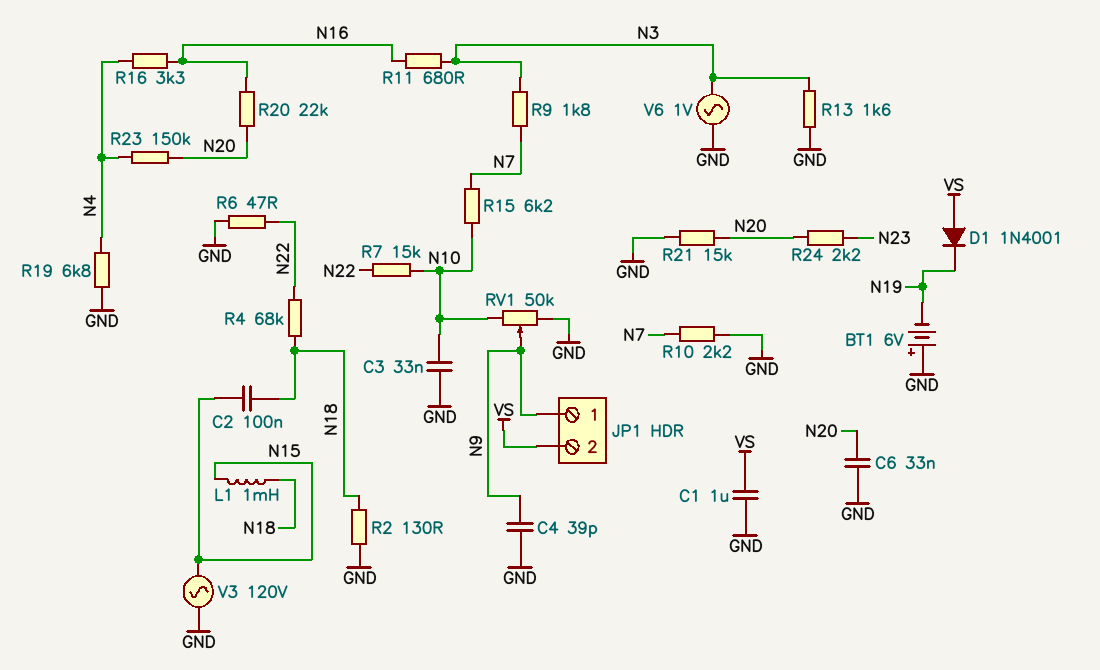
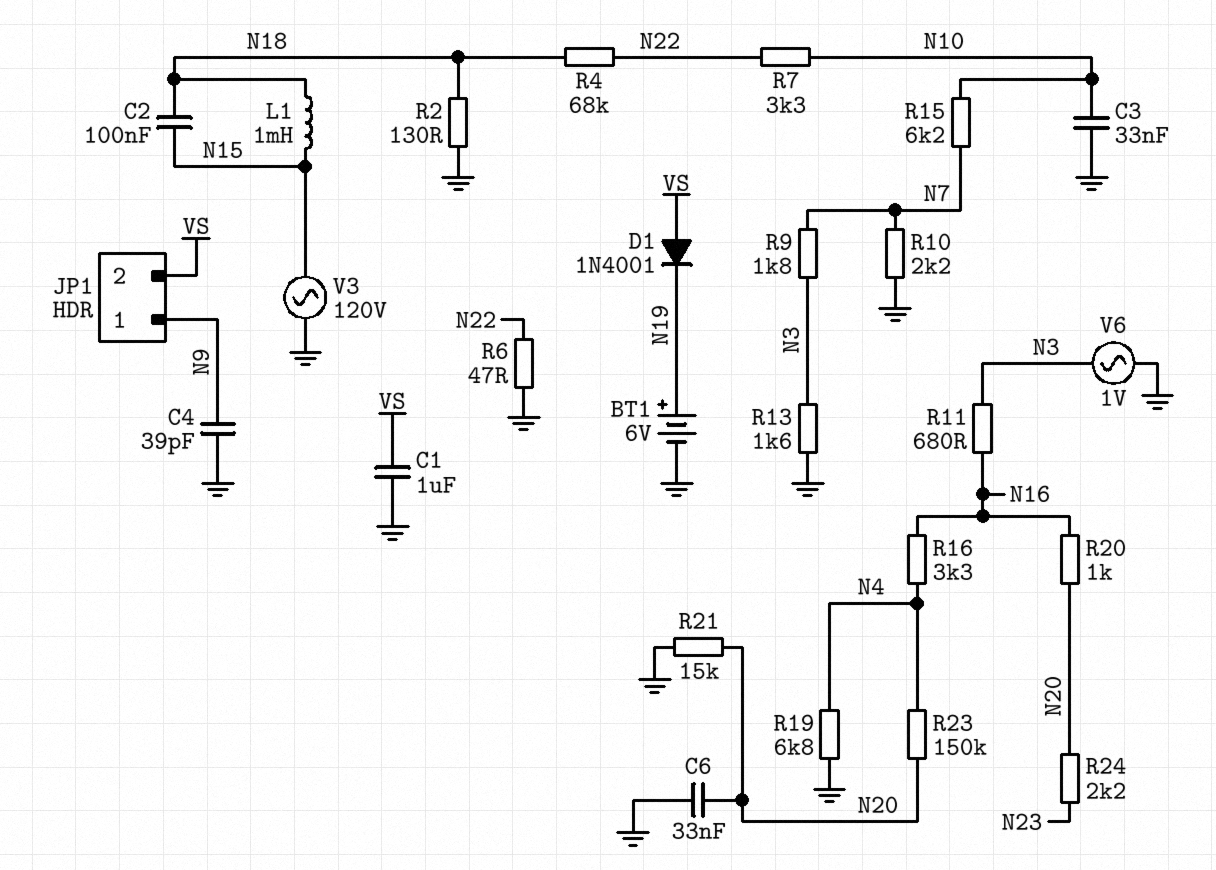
BT1: 6V (plus GND, minus N19) -> 6V (plus N19, minus GND)
R7: 15k (N10, N22) -> 3.3k (N10, N22)
R20: 22k (N16, N20) -> 1k (N16, N20)
RV1: 50k (GND, N10, wiper N9) -> none

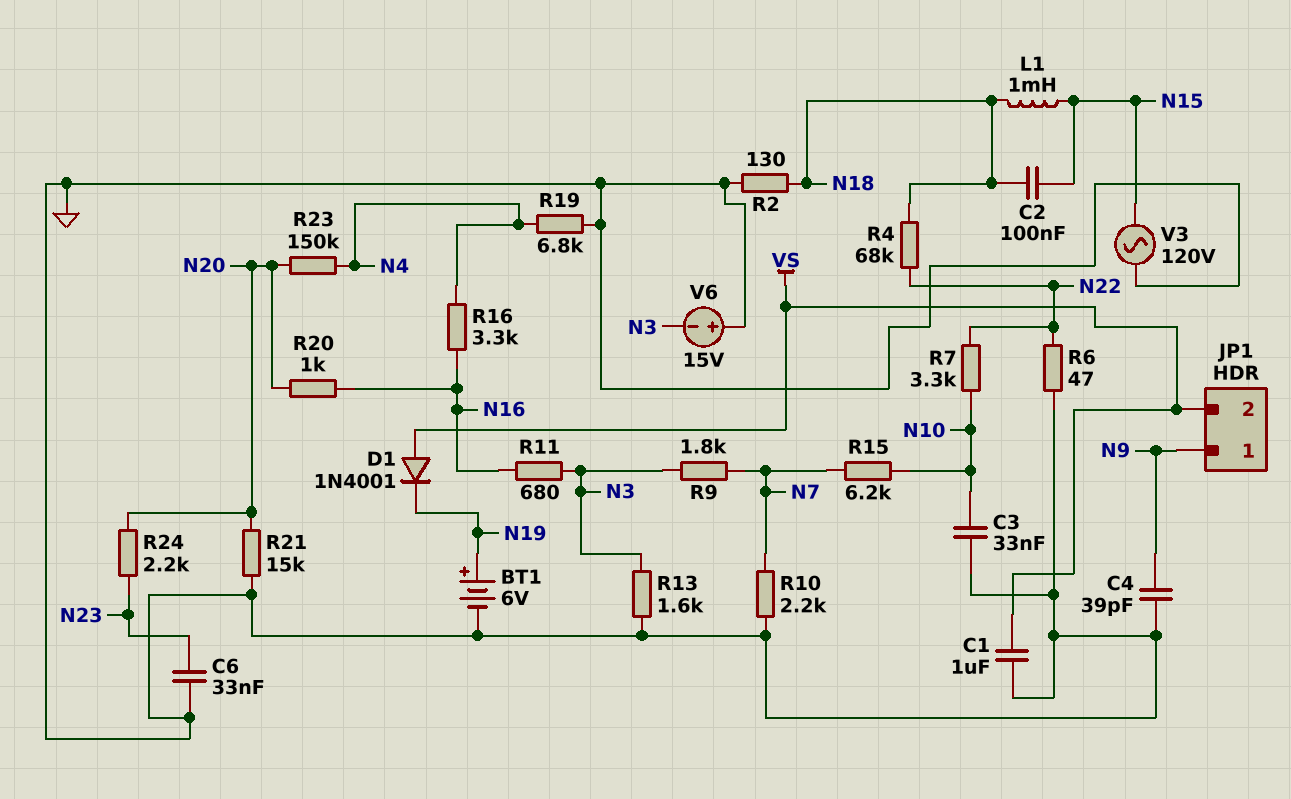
C6: 33nF (GND, N20) -> 33nF (GND, N23)
V6: AC 1V (GND, N3) -> 15V (plus GND, minus N3)

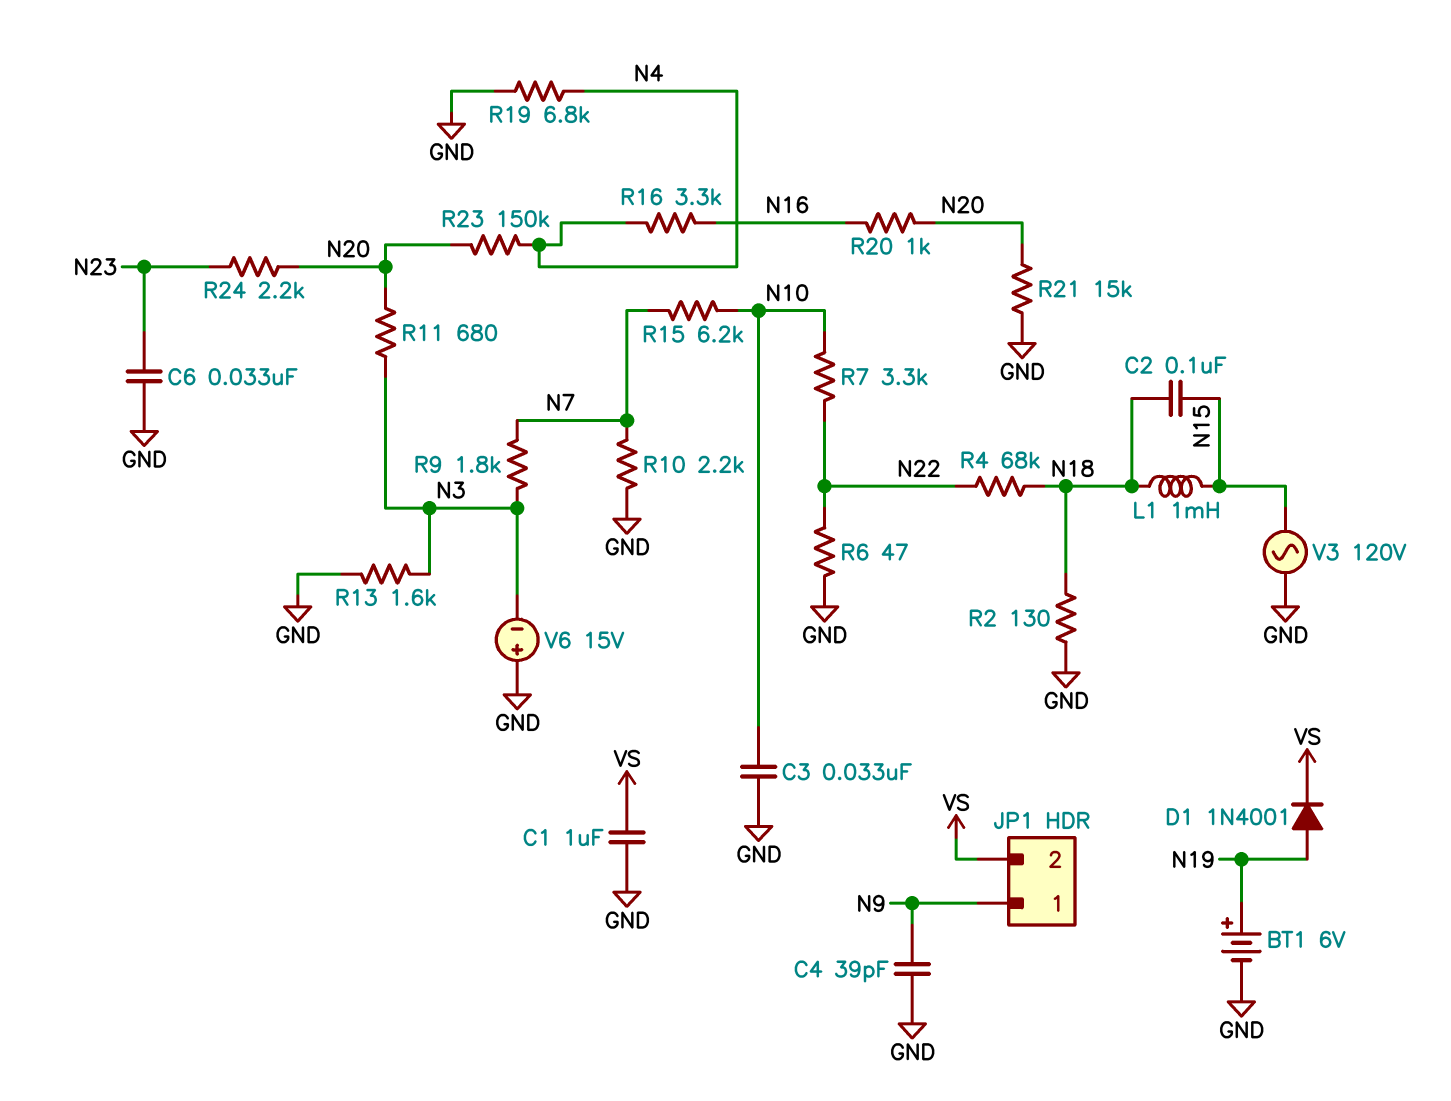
D1: diode 1N4001 (A VS, K N19) -> diode 1N4001 (A N19, K VS)
R11: 680 (N3, N16) -> 680 (N3, N20)

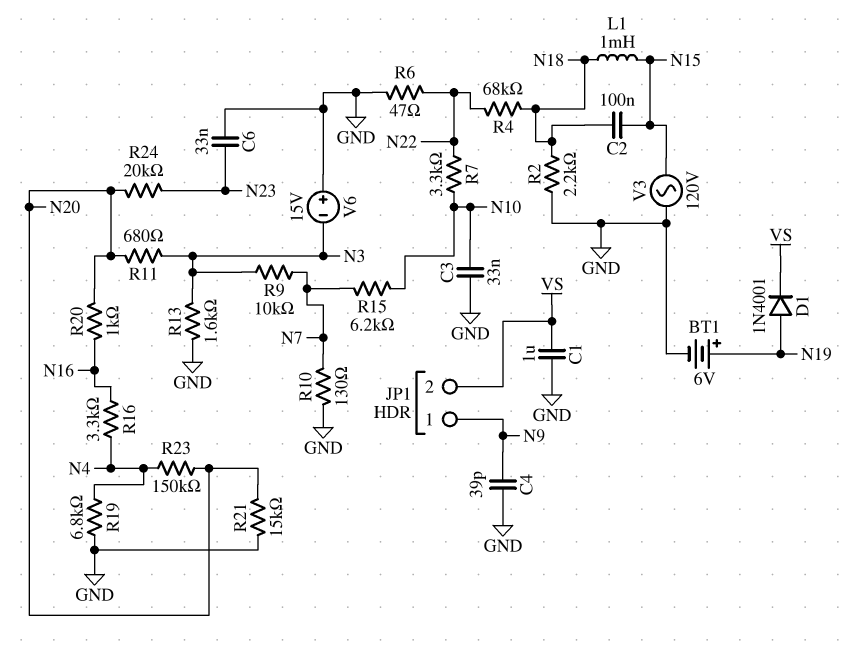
R2: 130 (GND, N18) -> 2.2k (GND, N18)
R9: 1.8k (N3, N7) -> 10k (N3, N7)
R10: 2.2k (GND, N7) -> 130 (GND, N7)
R24: 2.2k (N20, N23) -> 20k (N20, N23)

